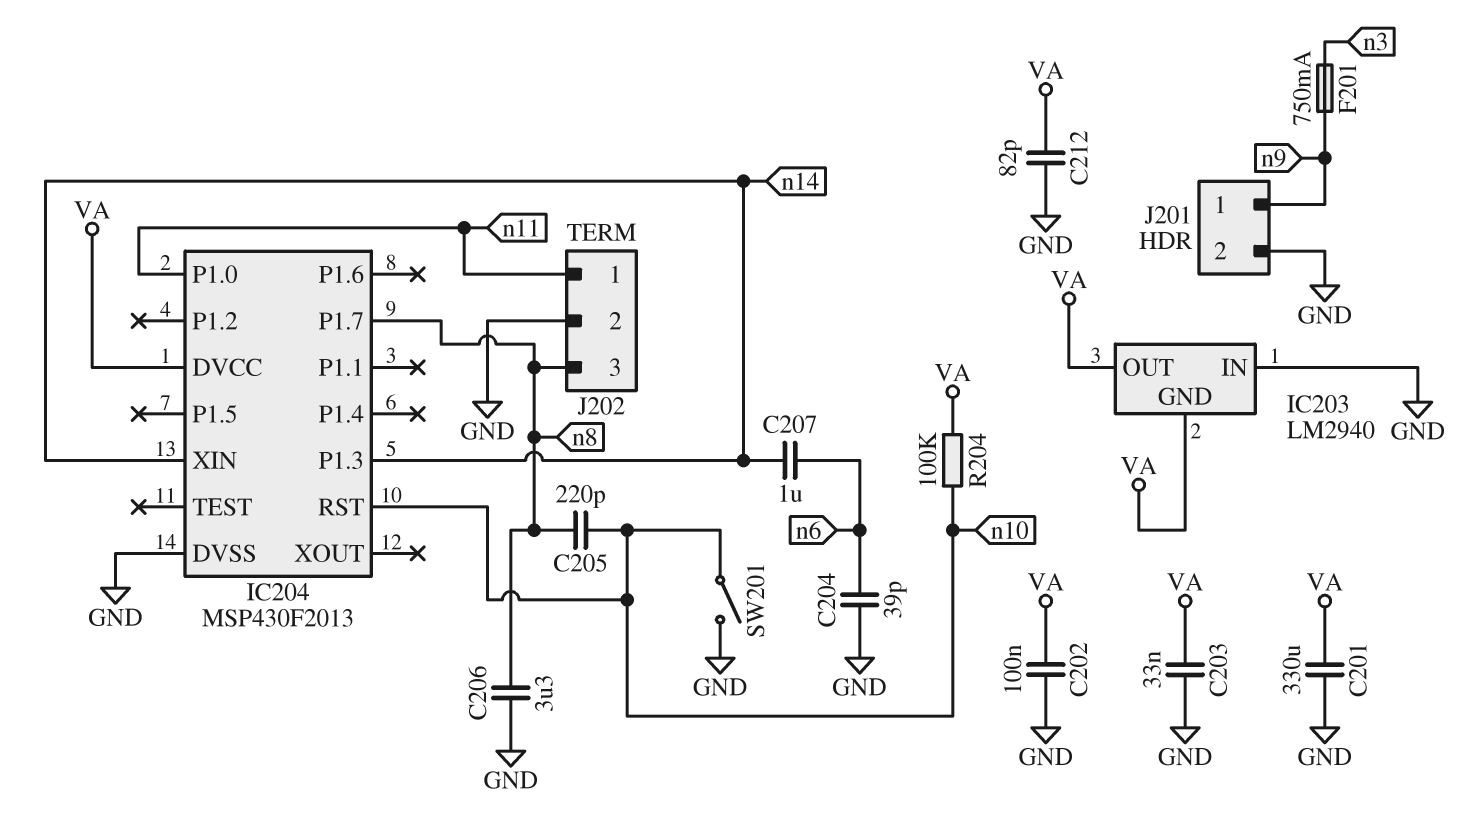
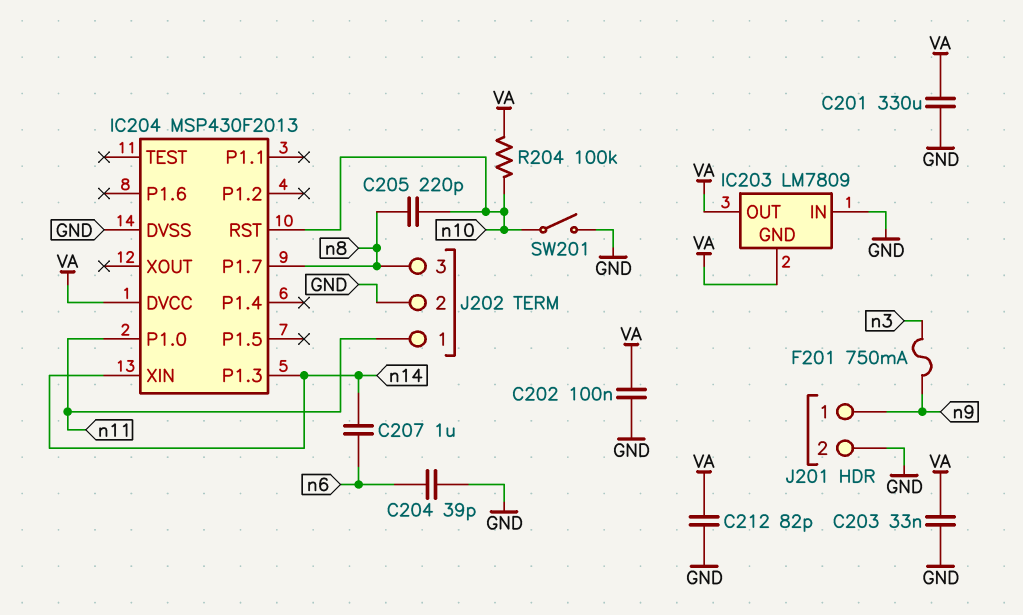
C206: 3.3uF (GND, n8) -> none
IC203: LM2940 -> LM7809

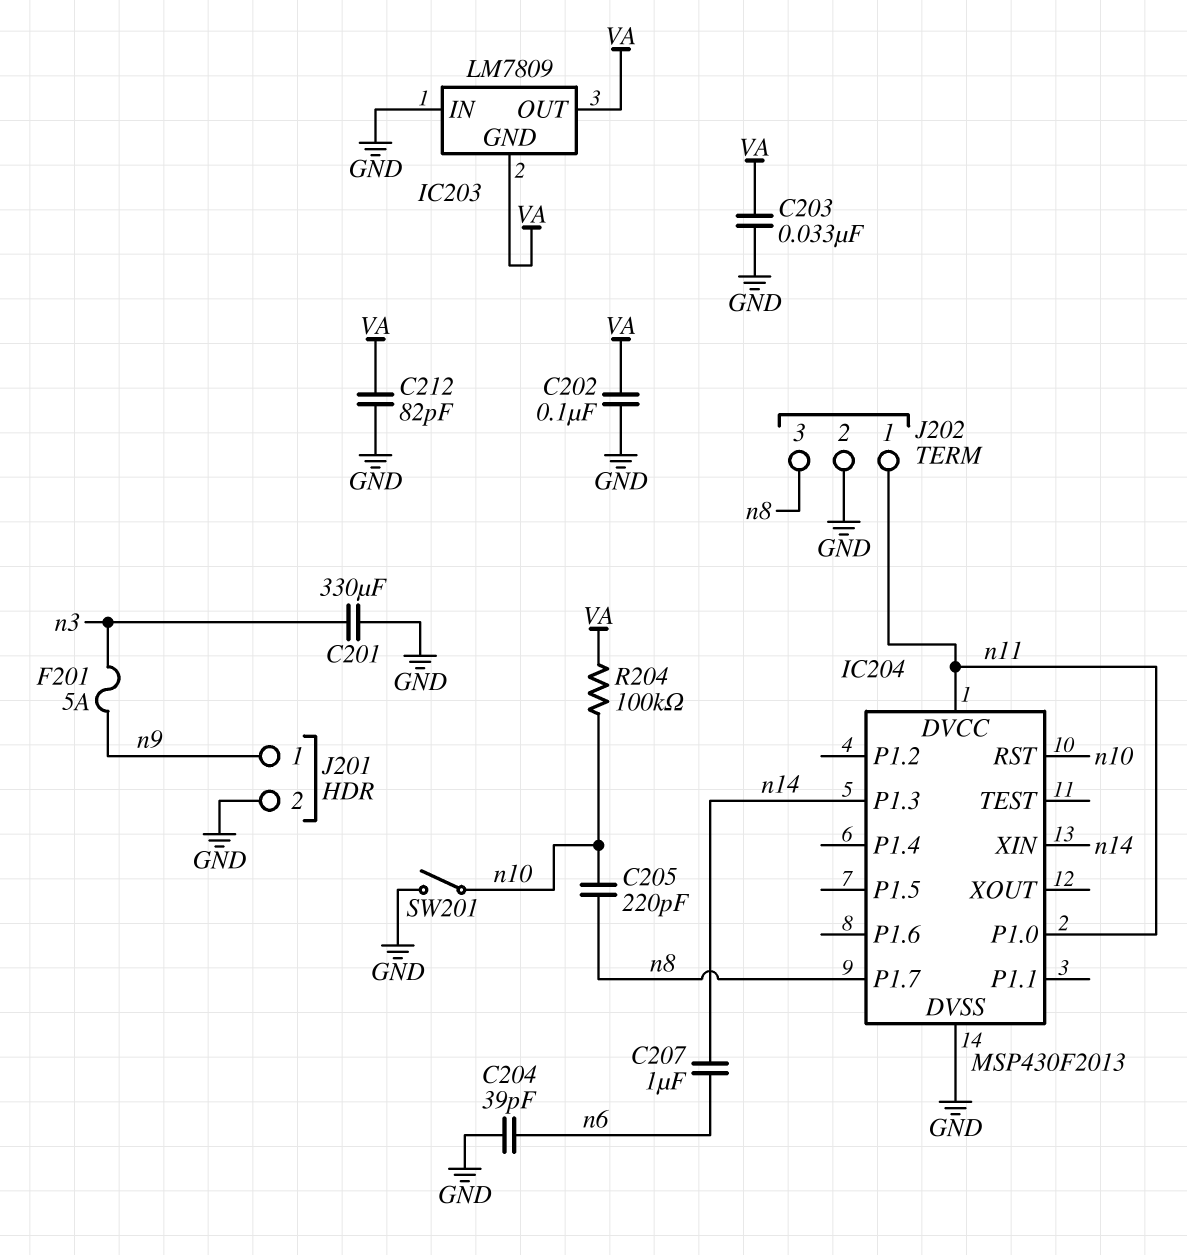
C201: 330uF (GND, VA) -> 330uF (GND, n3)
F201: 750mA (n3, n9) -> 5A (n3, n9)
IC204 pin DVCC: VA -> n11

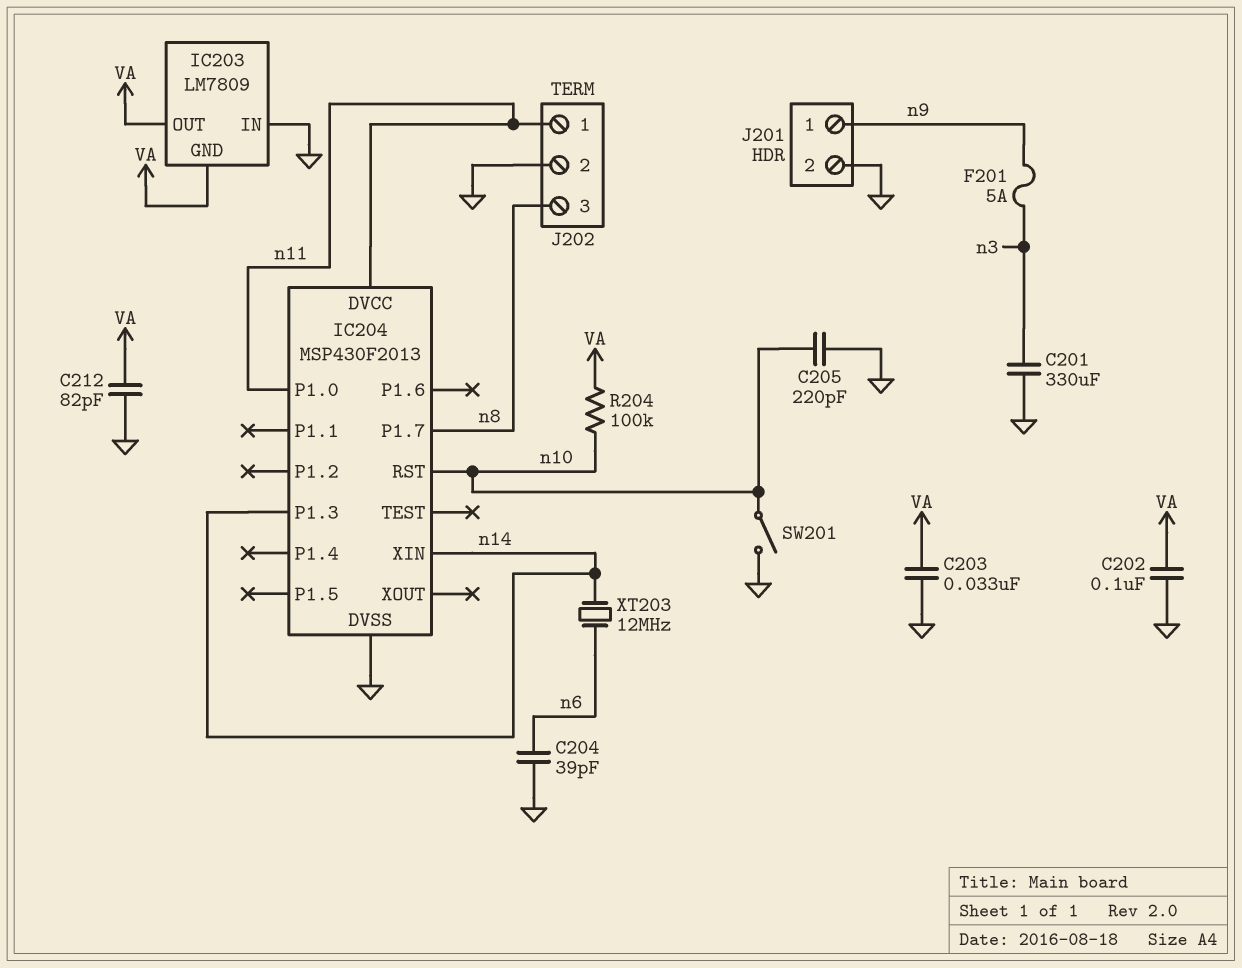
C205: 220pF (n8, n10) -> 220pF (GND, n10)
C207: 1uF (n6, n14) -> none
XT203: none -> 12MHz (n6, n14)

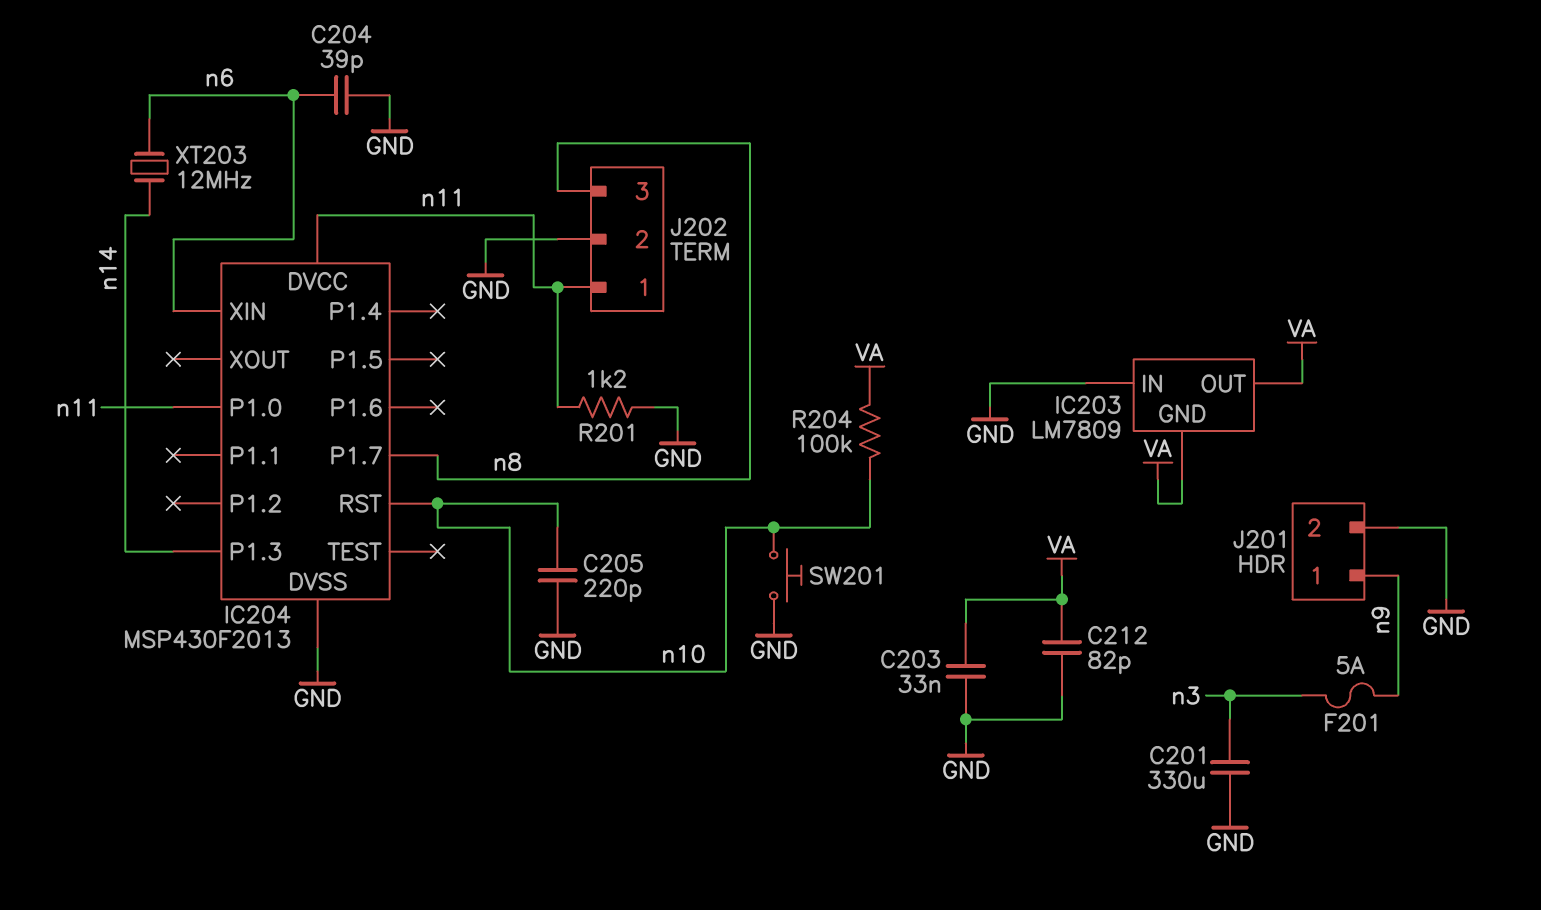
C202: 100nF (GND, VA) -> none
IC204 pin XIN: n14 -> n6
R201: none -> 1.2k (GND, n11)
SW201: switch (GND, n10) -> button (GND, n10)

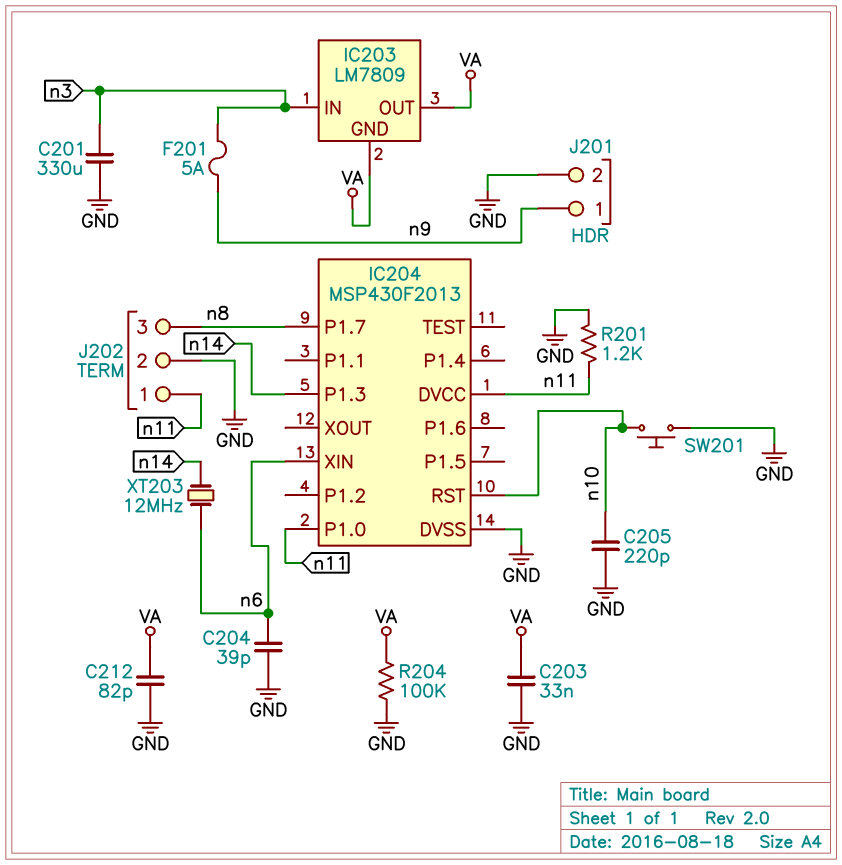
IC203 pin IN: GND -> n3
R204: 100k (VA, n10) -> 100k (GND, VA)

